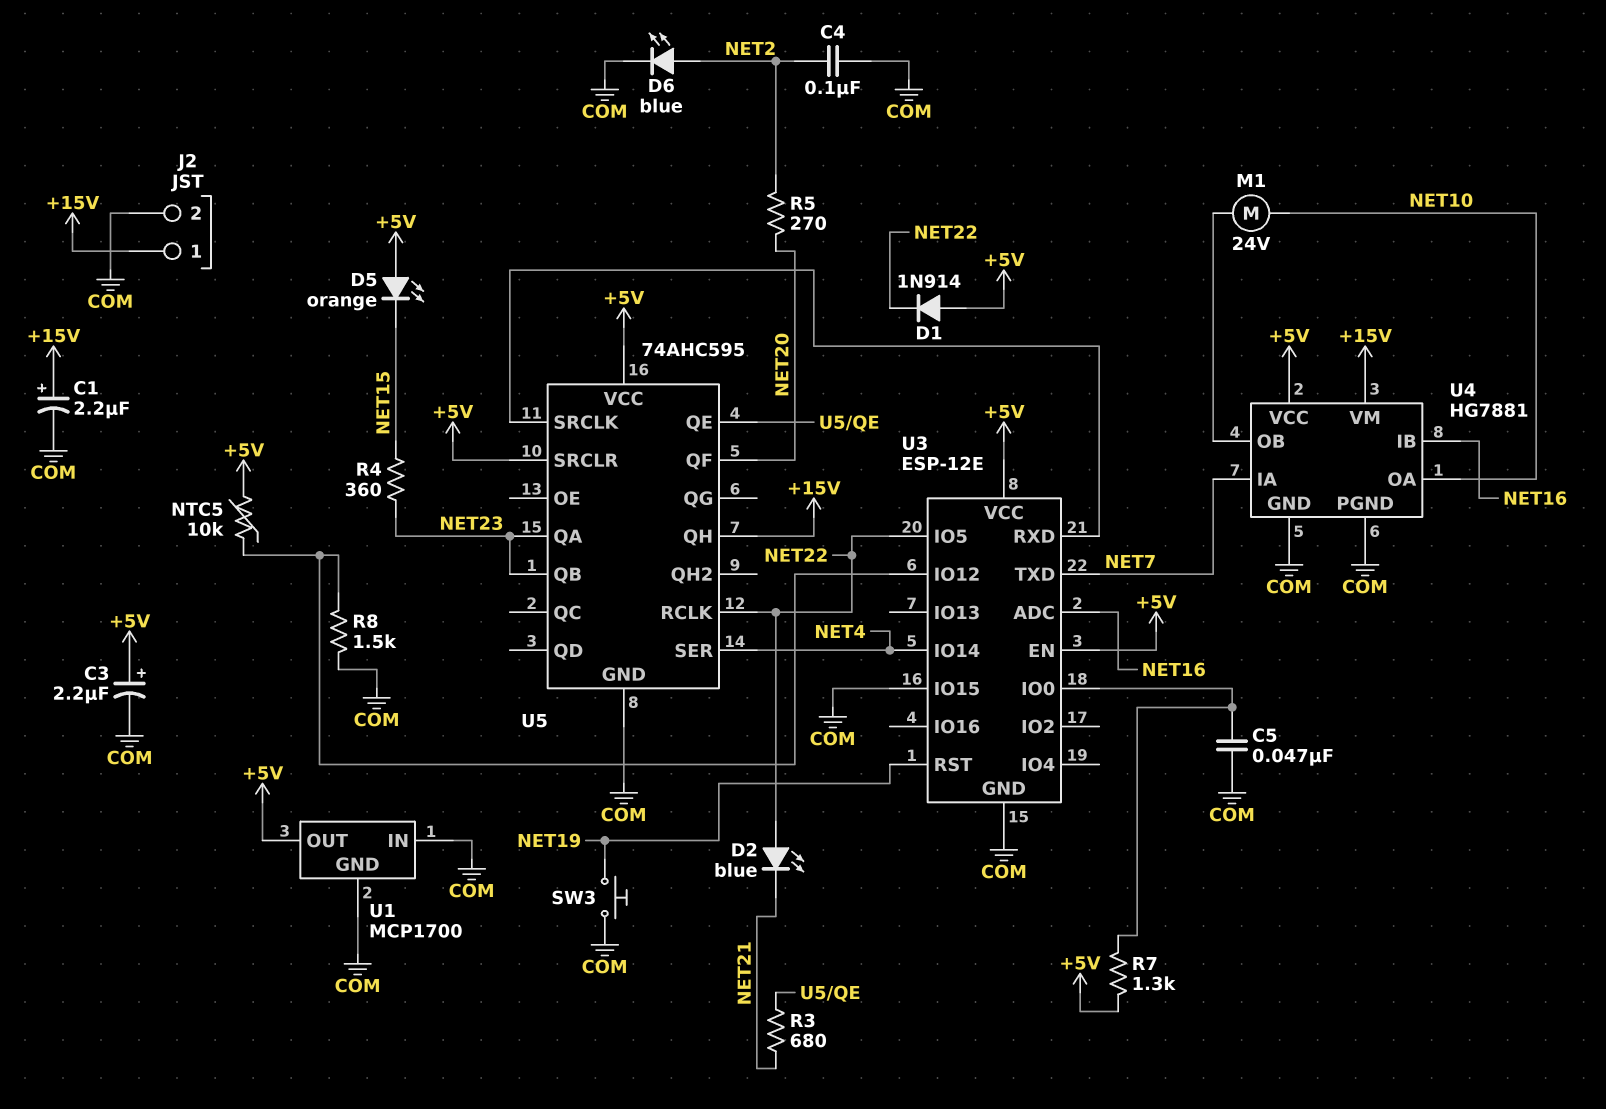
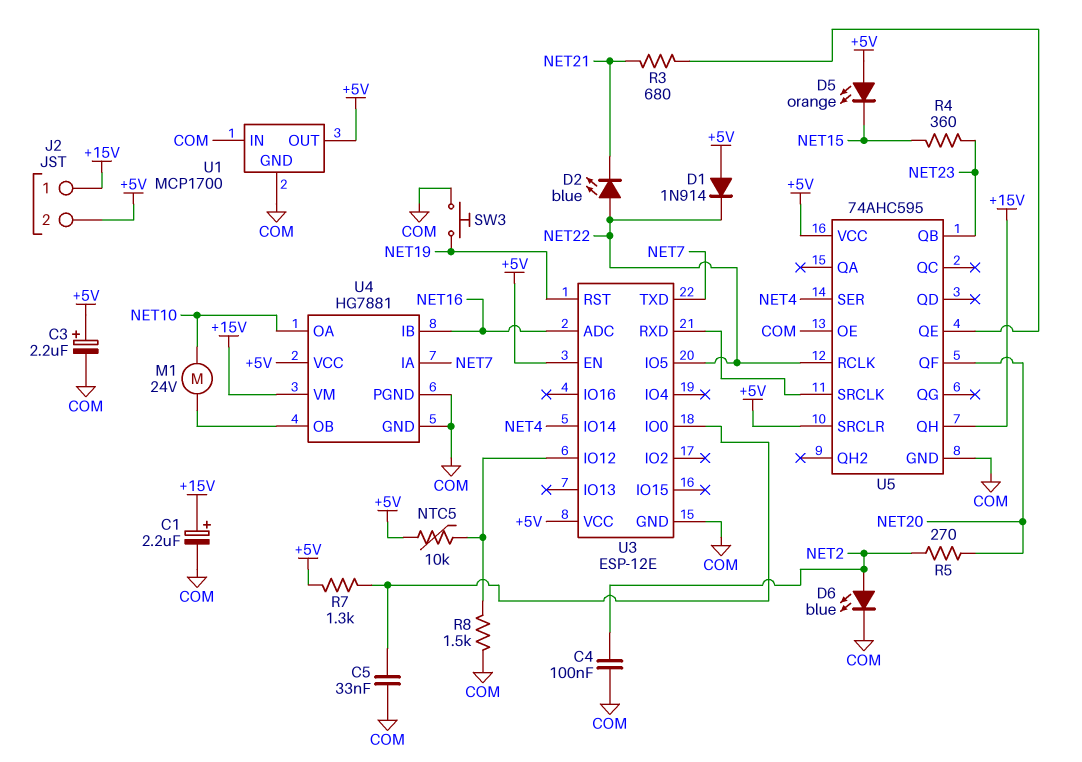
C5: 47nF (COM, U3/IO0) -> 33nF (COM, U3/IO0)
J2 pin 2: COM -> +5V
U3 pin IO15: COM -> none
U5 pin OE: none -> COM
U5 pin QA: NET23 -> none

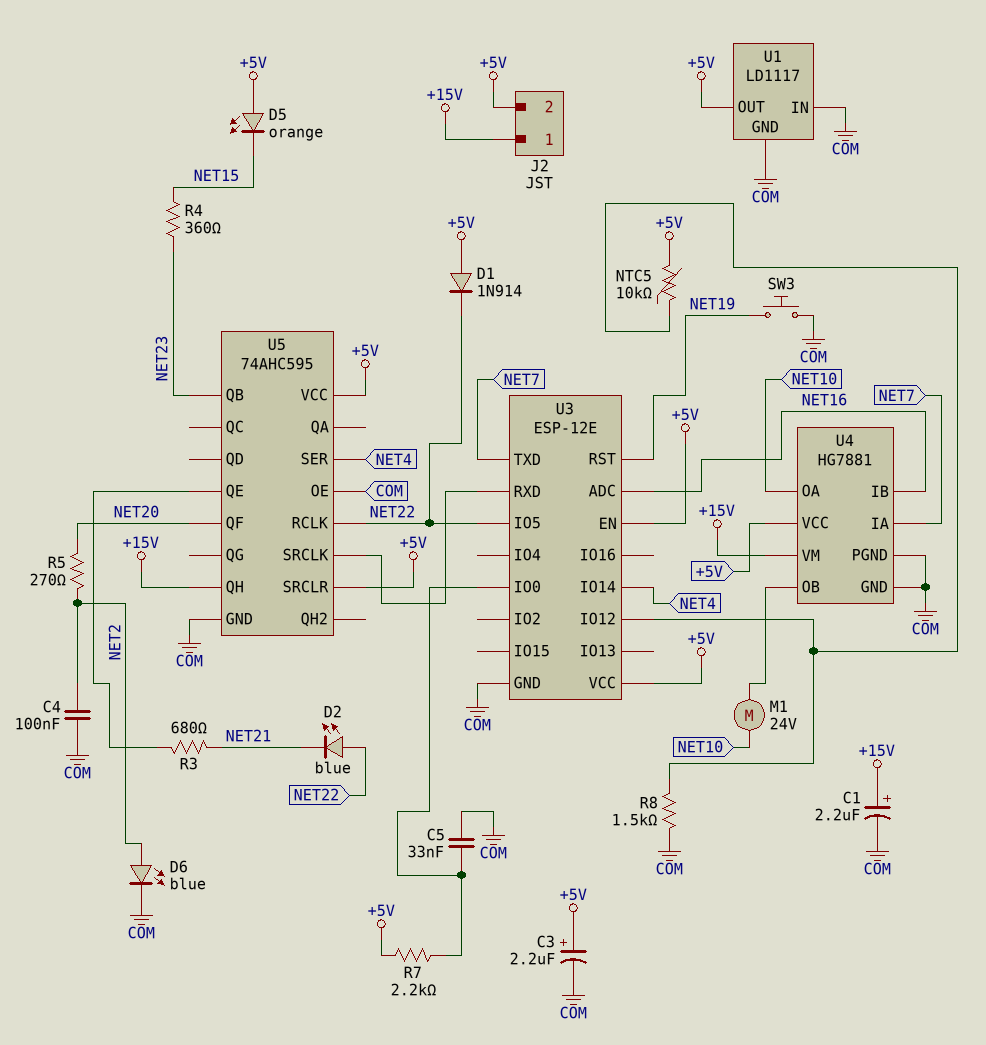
R7: 1.3k (+5V, U3/IO0) -> 2.2k (+5V, U3/IO0)
U1: MCP1700 -> LD1117

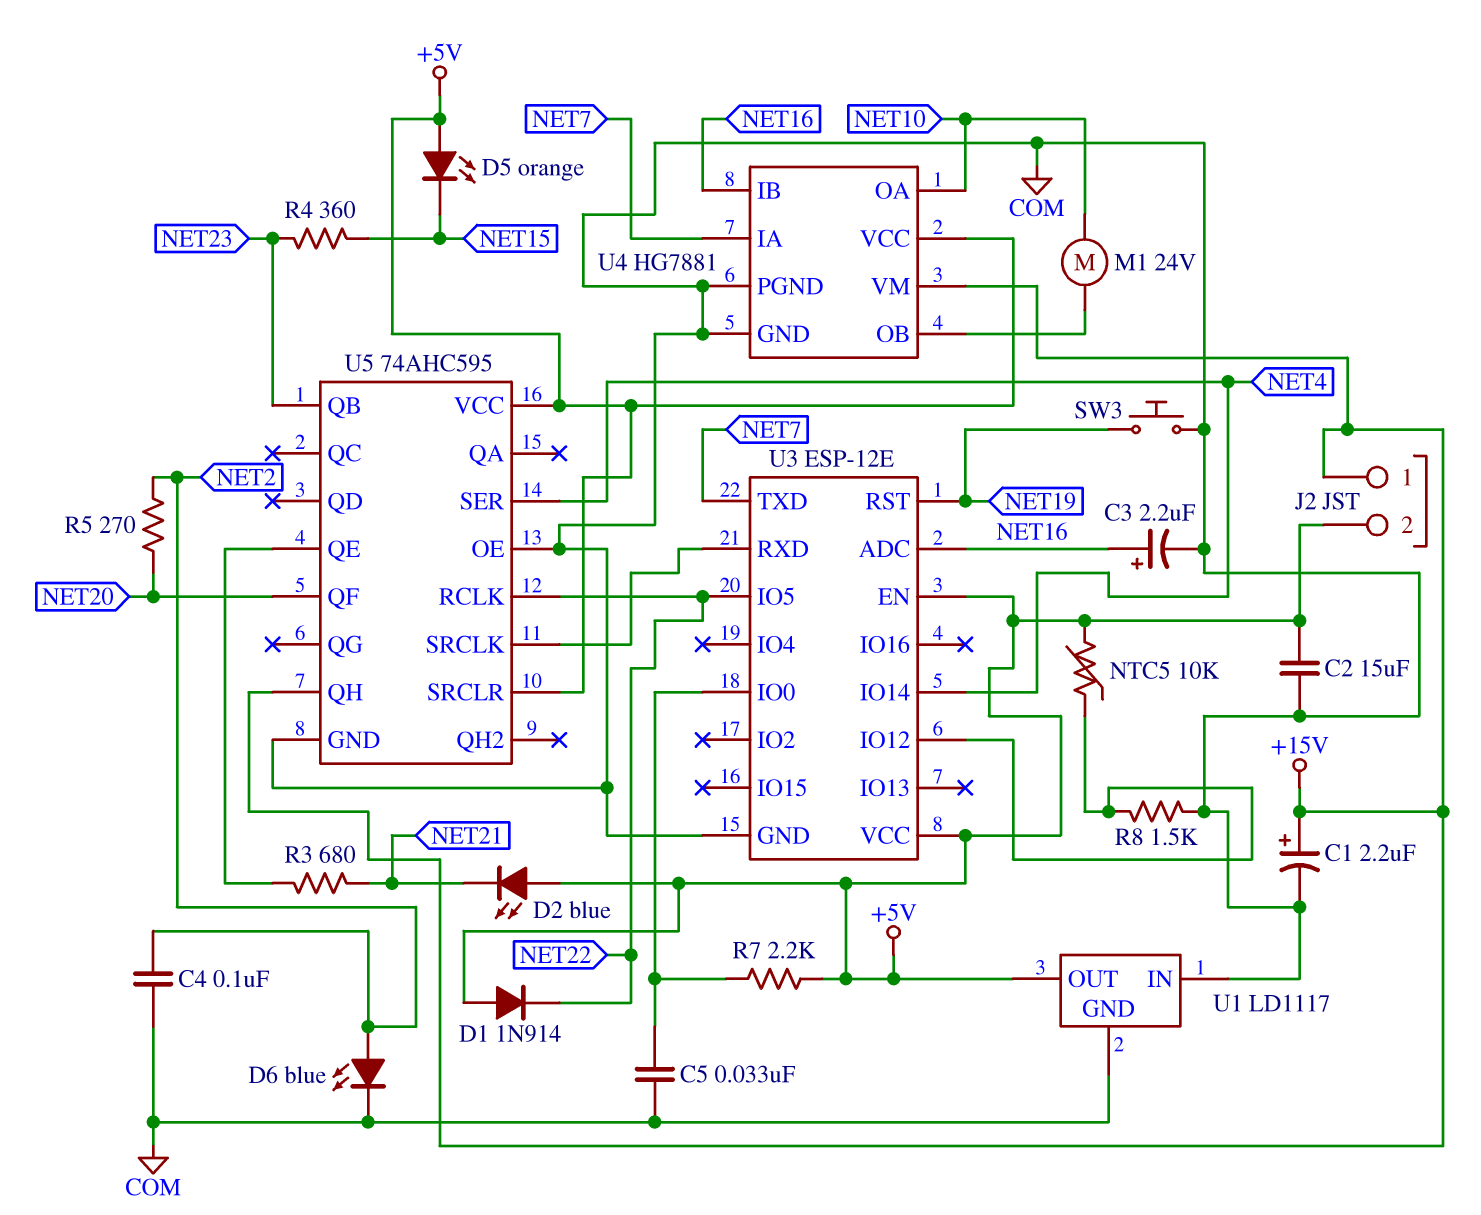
C2: none -> 15uF (+5V, COM)
C3: 2.2uF (plus +5V, minus COM) -> 2.2uF (plus NET16, minus COM)
D2: LED blue (A NET22, K NET21) -> LED blue (A +5V, K NET21)

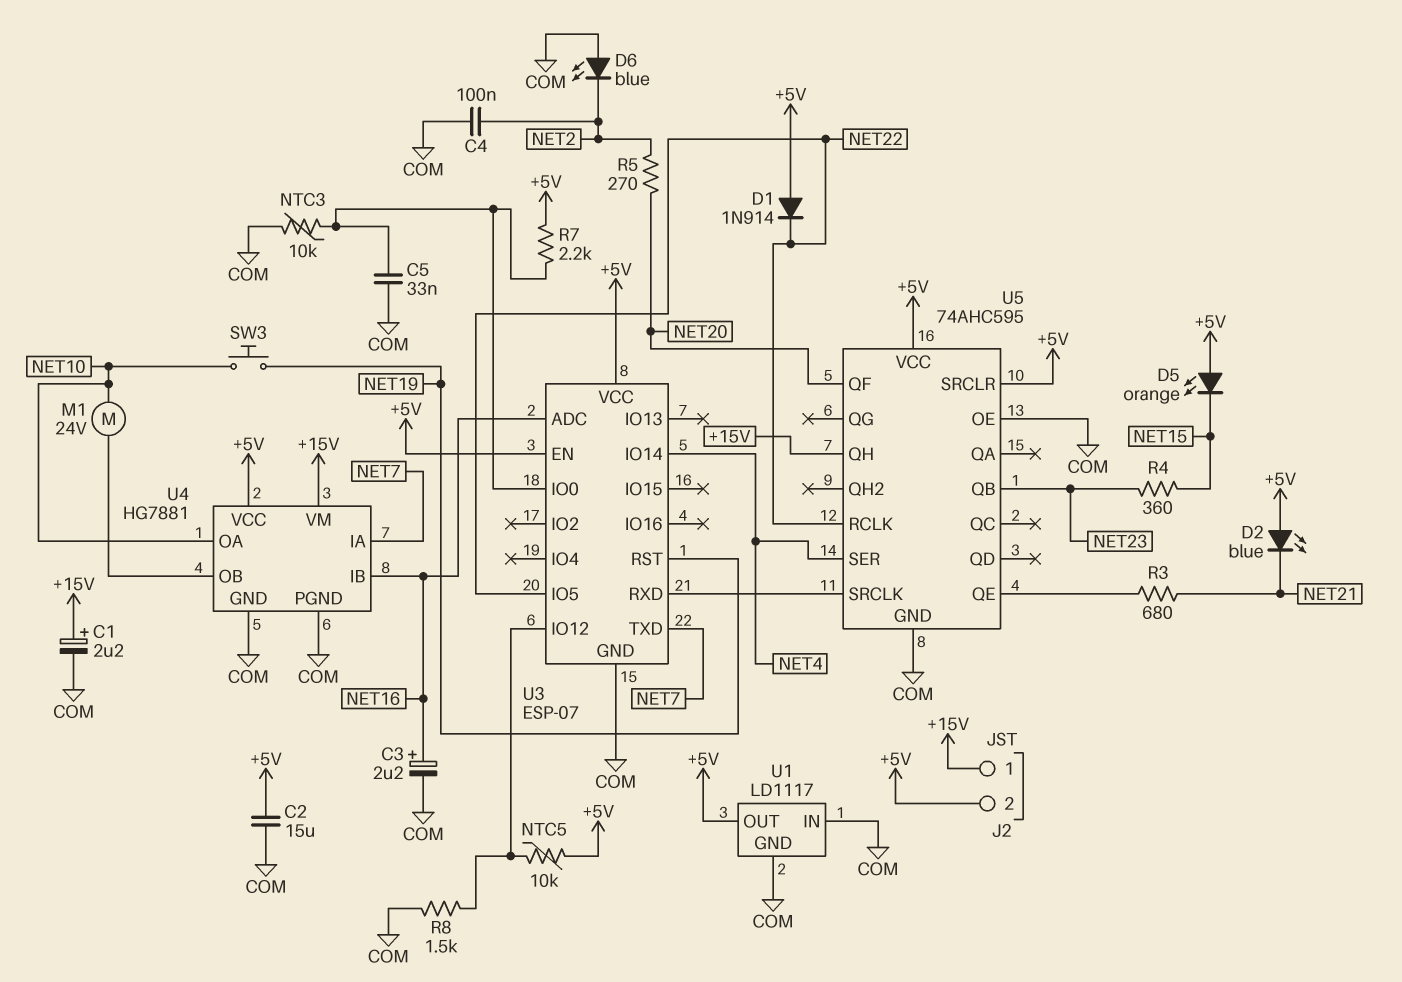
D6: LED blue (A NET2, K COM) -> LED blue (A COM, K NET2)
NTC3: none -> 10k (COM, U3/IO0)
SW3: button (COM, NET19) -> button (NET10, NET19)
U3: ESP-12E -> ESP-07

